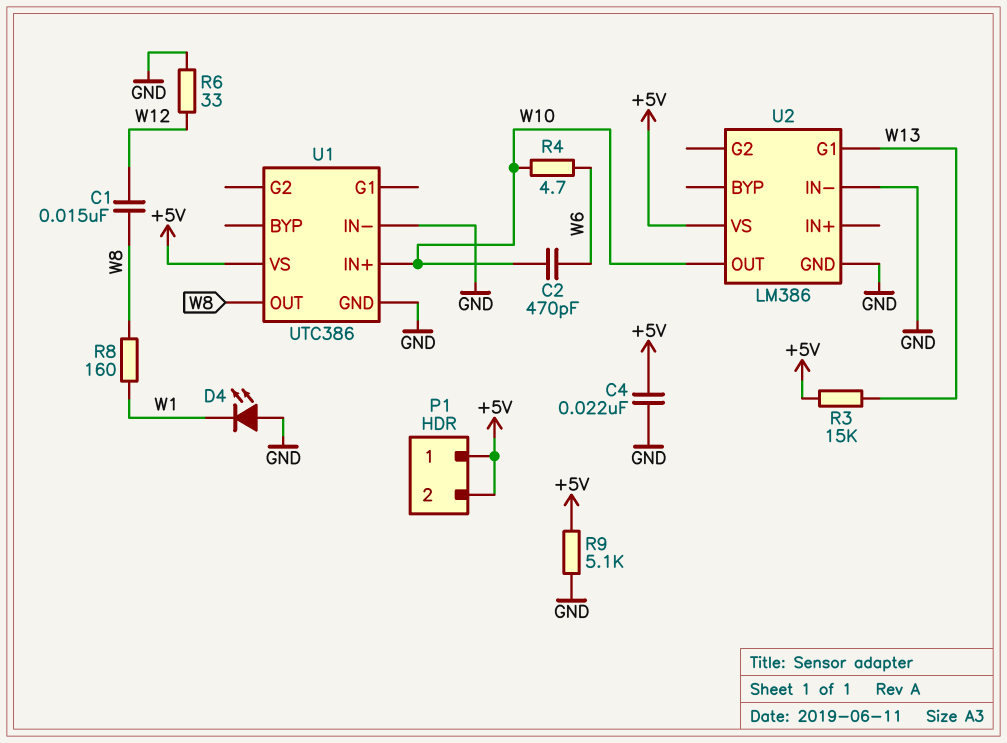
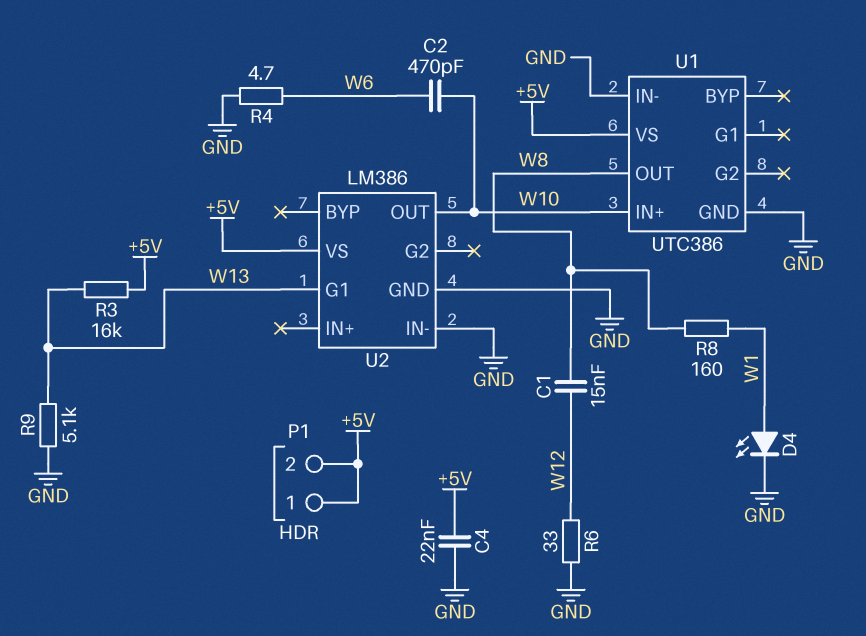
D4: LED (A GND, K W1) -> LED (A W1, K GND)
R3: 15k (+5V, W13) -> 16k (+5V, W13)
R4: 4.7 (W6, W10) -> 4.7 (GND, W6)
R9: 5.1k (+5V, GND) -> 5.1k (GND, W13)

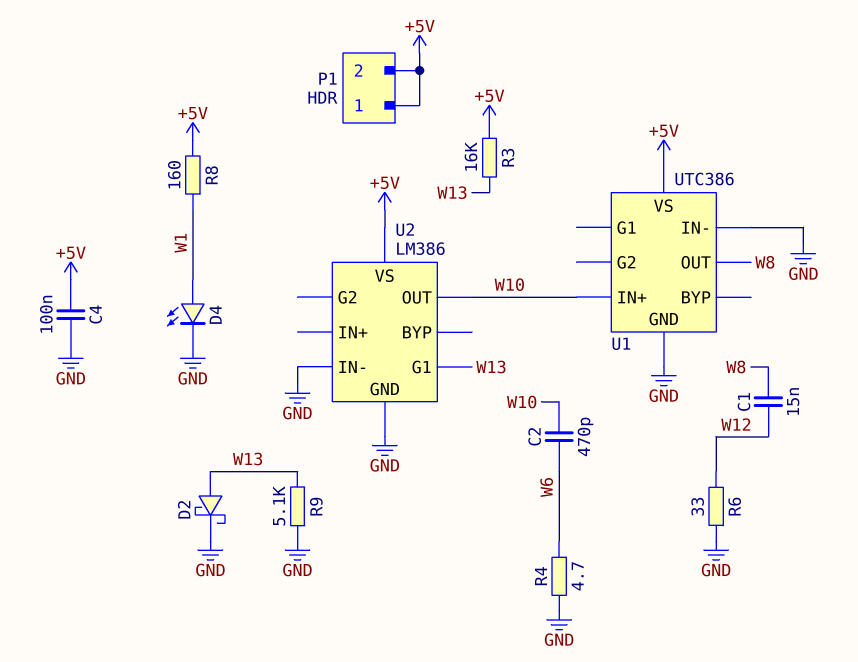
C4: 22nF (+5V, GND) -> 100nF (+5V, GND)
D2: none -> schottky (A W13, K GND)
R8: 160 (W1, W8) -> 160 (+5V, W1)

